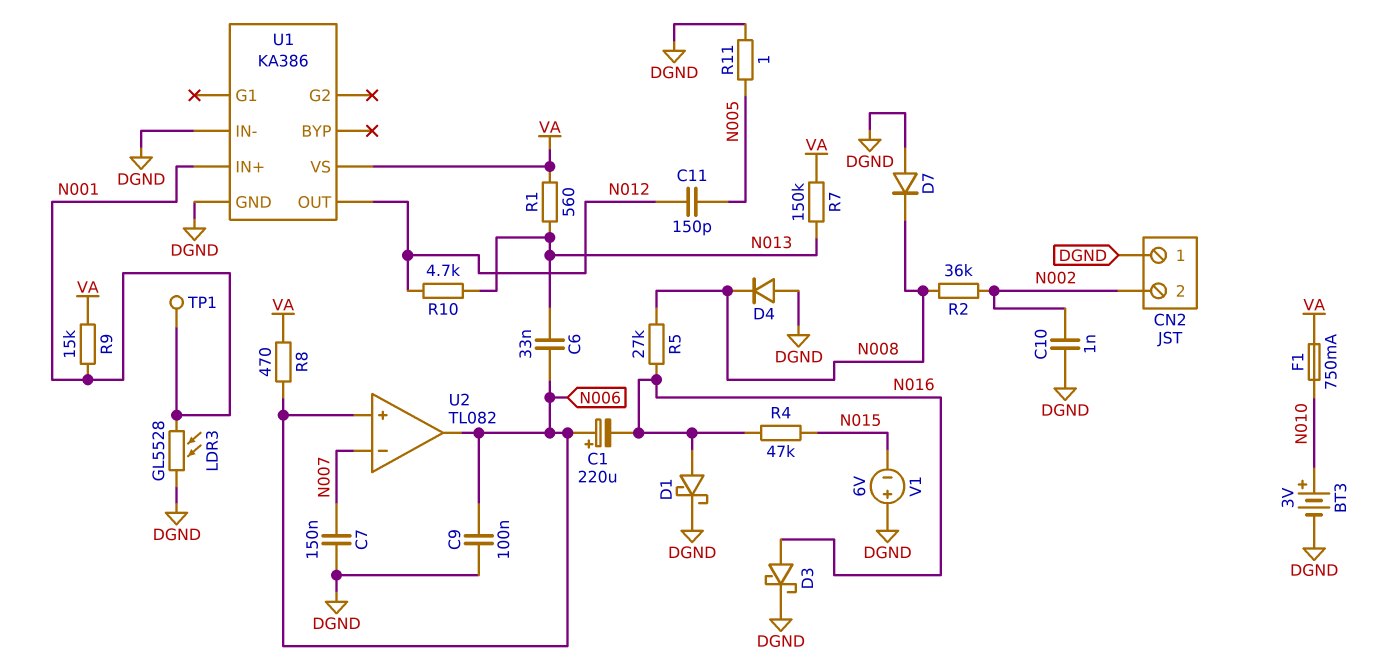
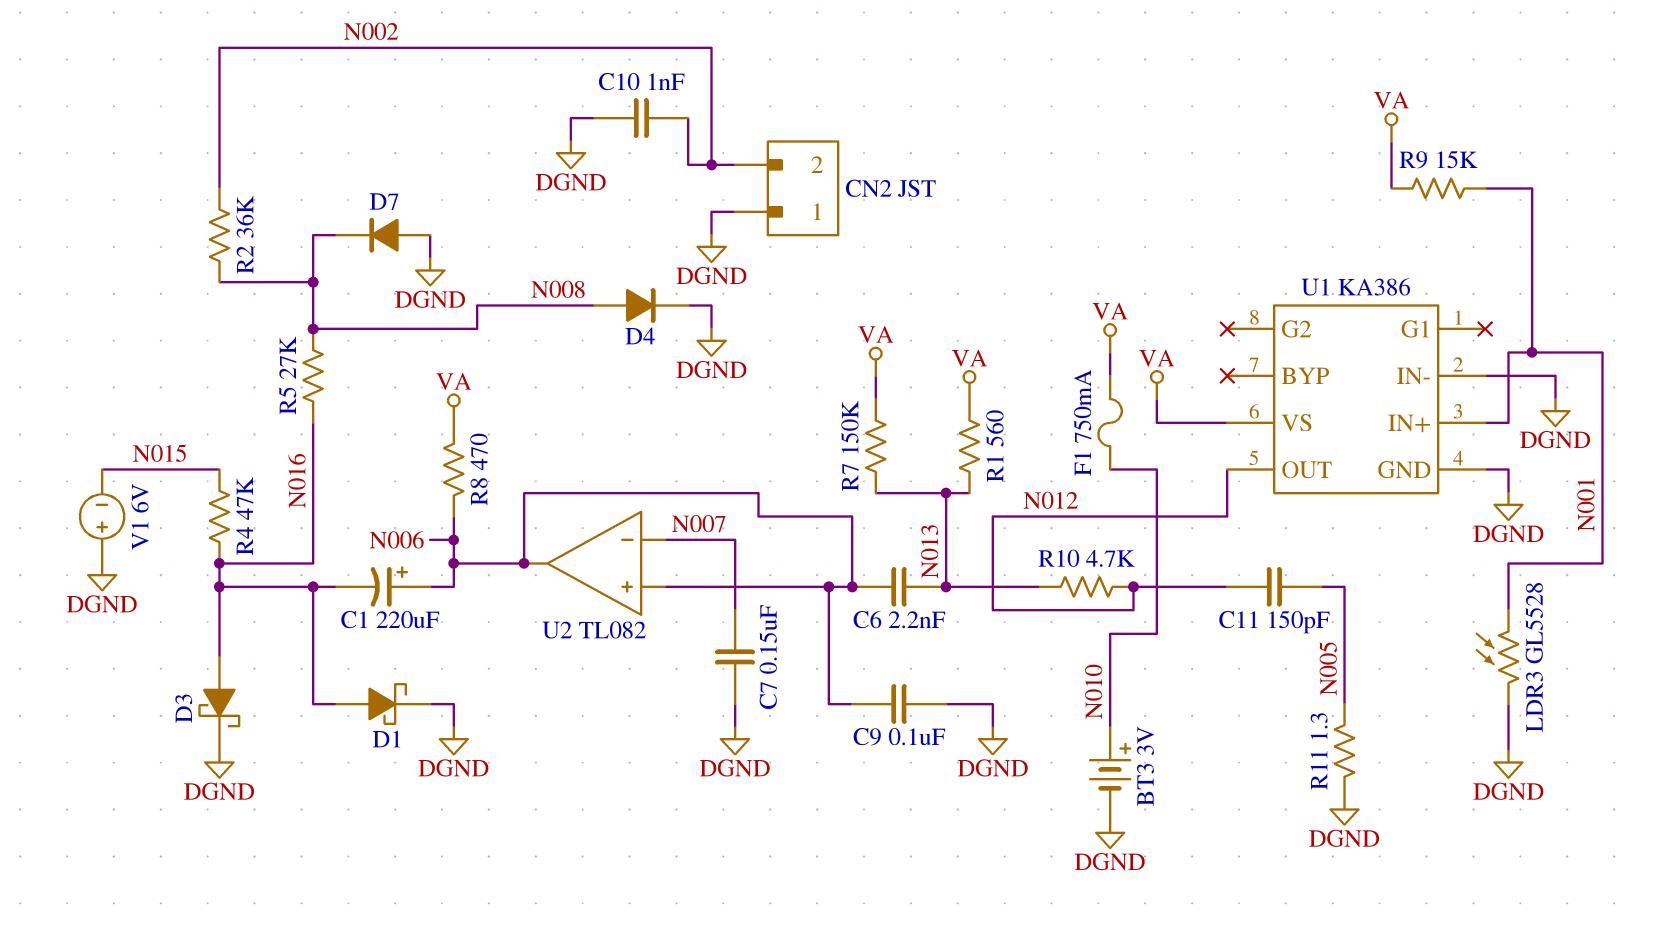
C6: 33nF (N006, N013) -> 2.2nF (N006, N013)
D4: diode (A DGND, K N008) -> diode (A N008, K DGND)
R11: 1 (DGND, N005) -> 1.3 (DGND, N005)
TP1: test point (N001) -> none

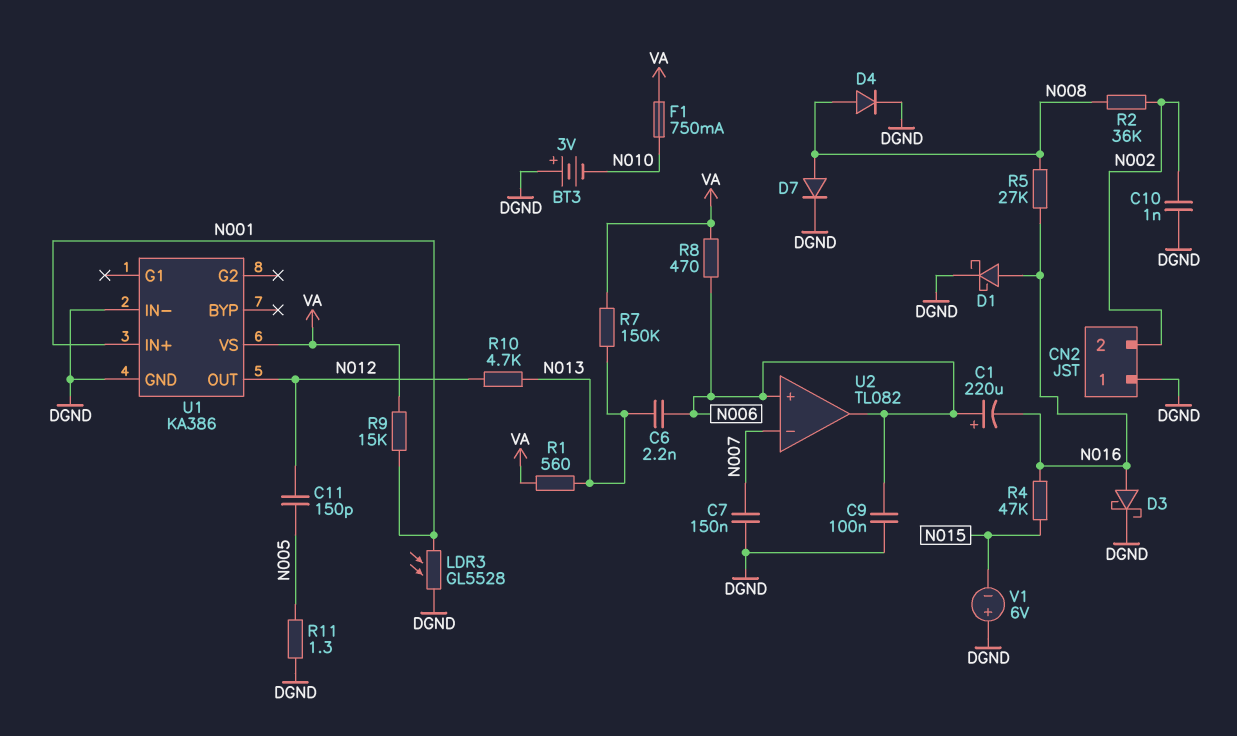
BT3: 3V (plus N010, minus DGND) -> 3V (plus DGND, minus N010)
D7: diode (A DGND, K N008) -> diode (A N008, K DGND)

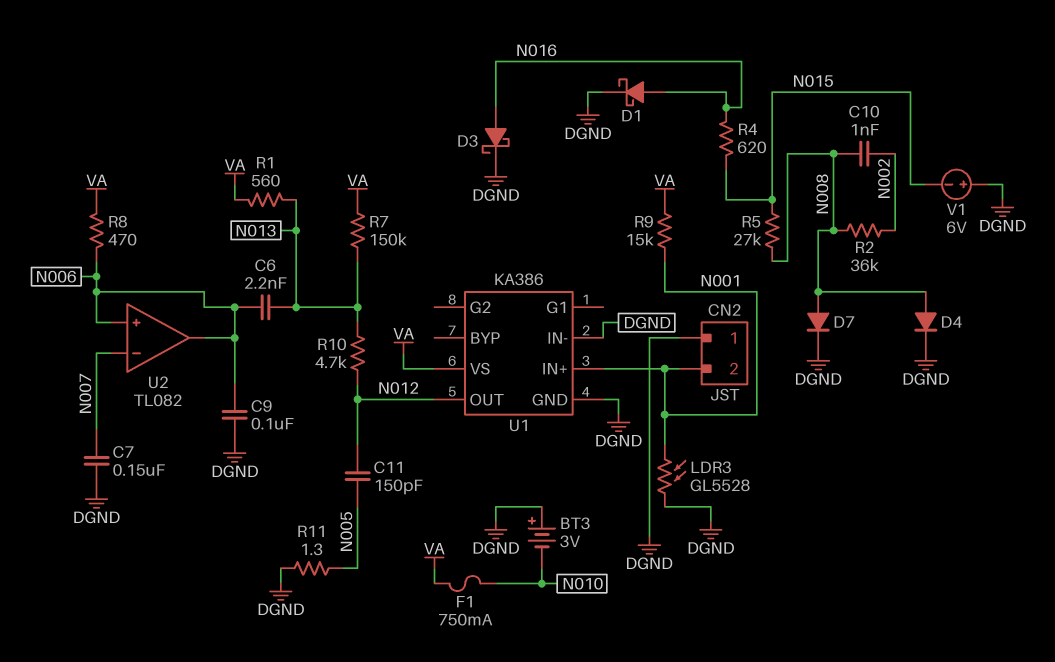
C1: 220uF (plus N006, minus N016) -> none
C10: 1nF (DGND, N002) -> 1nF (N002, N008)
CN2 pin 2: N002 -> N001
R4: 47k (N015, N016) -> 620 (N015, N016)
R5: 27k (N008, N016) -> 27k (N008, N015)

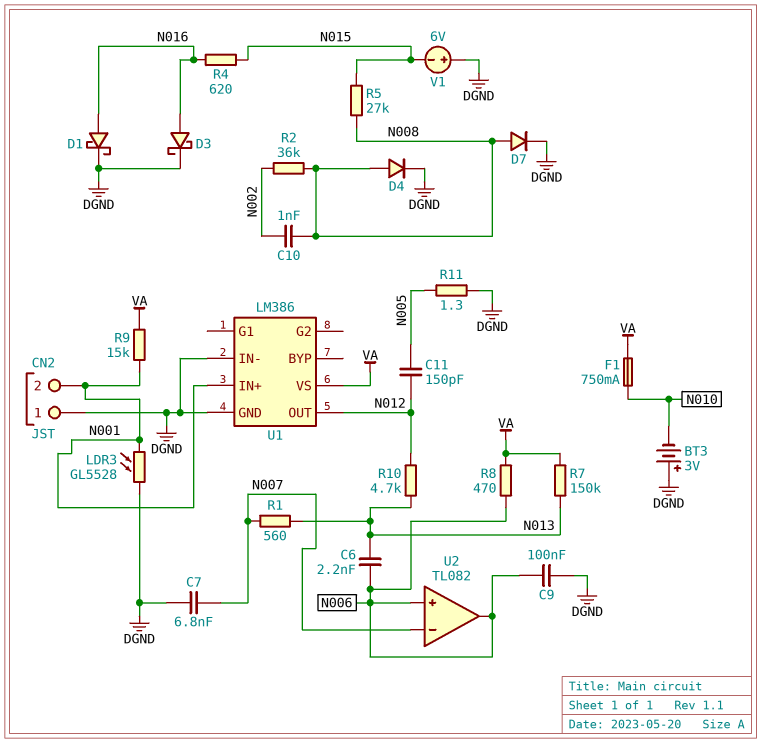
C7: 150nF (DGND, N007) -> 6.8nF (DGND, N007)
R1: 560 (N013, VA) -> 560 (N007, N013)
U1: KA386 -> LM386

